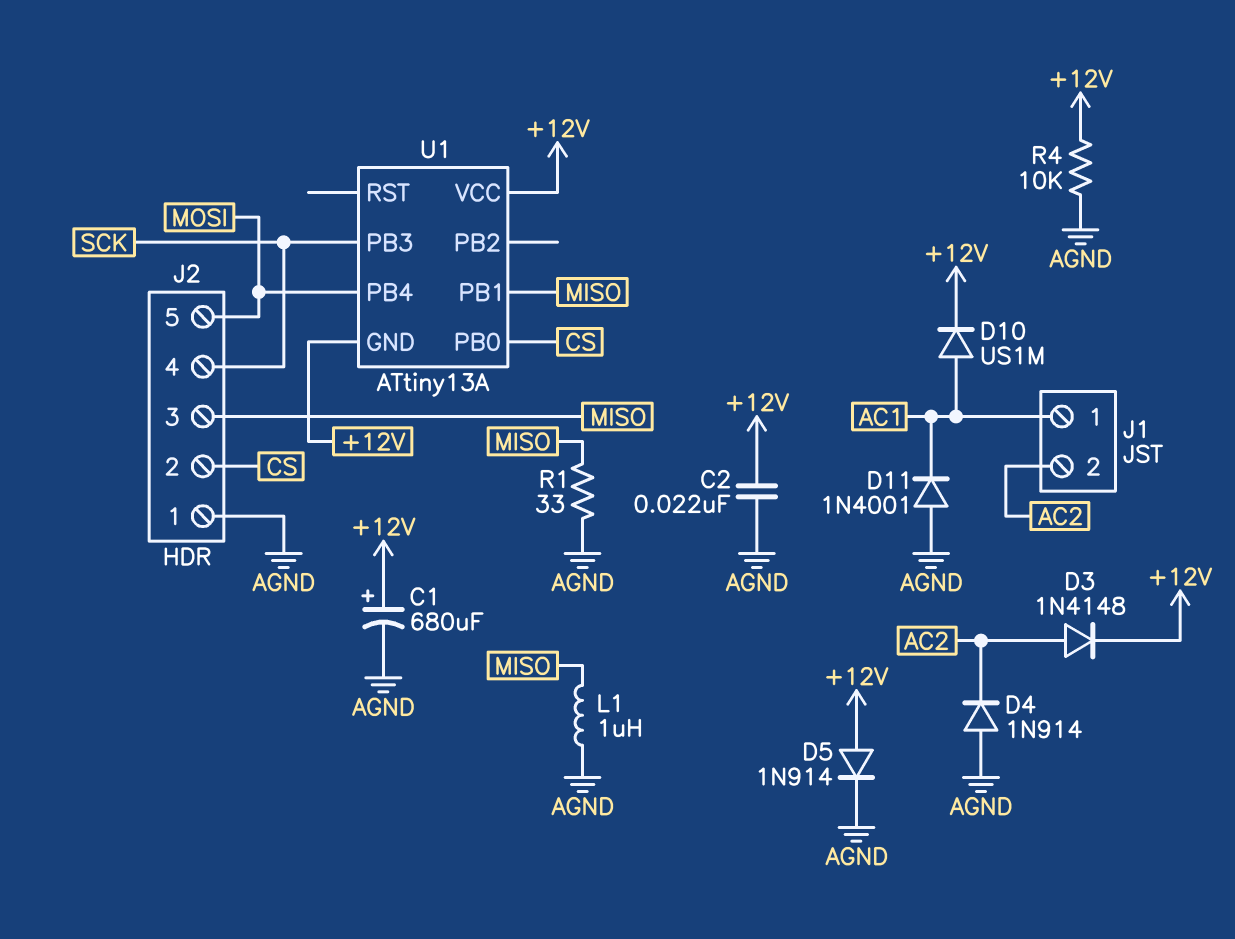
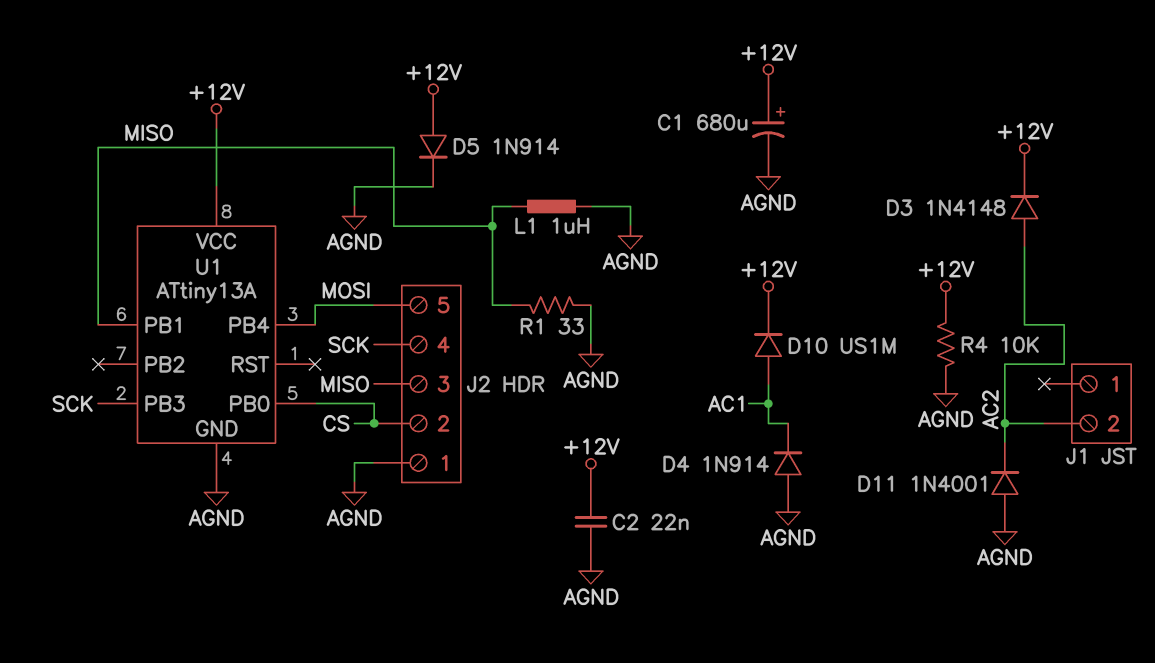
D4: diode 1N914 (A AGND, K AC2) -> diode 1N914 (A AGND, K AC1)
D11: diode 1N4001 (A AGND, K AC1) -> diode 1N4001 (A AGND, K AC2)
J1 pin 1: AC1 -> none
U1 pin GND: +12V -> AGND

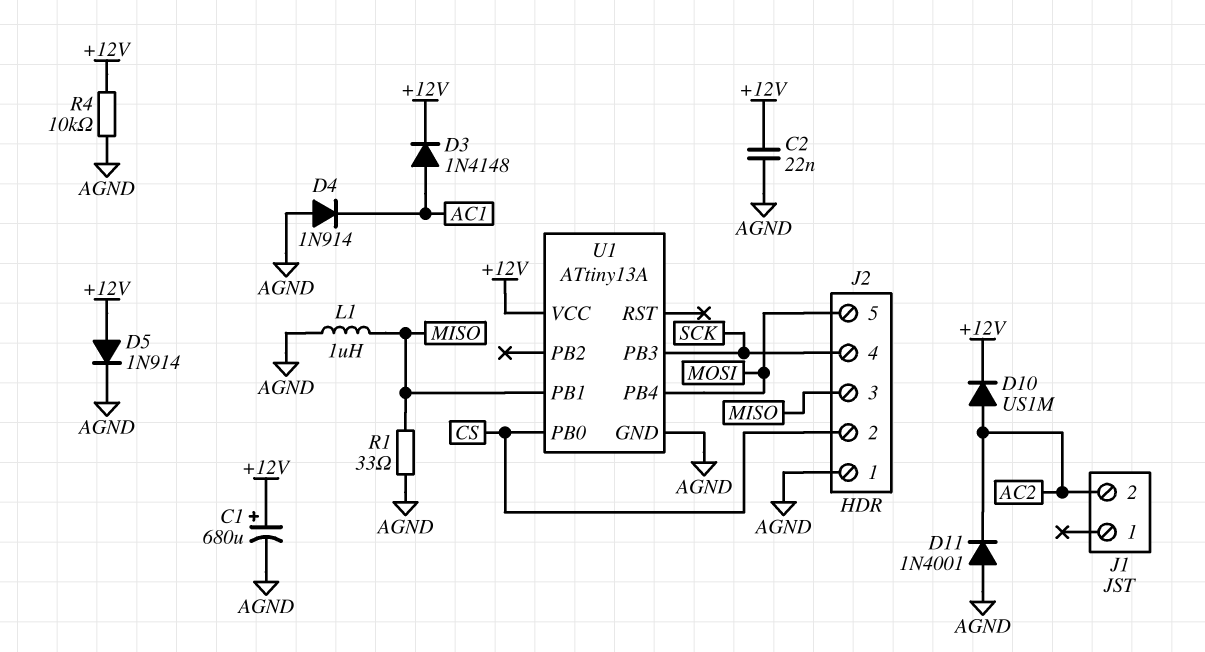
D3: diode 1N4148 (A AC2, K +12V) -> diode 1N4148 (A AC1, K +12V)
D10: diode US1M (A AC1, K +12V) -> diode US1M (A AC2, K +12V)

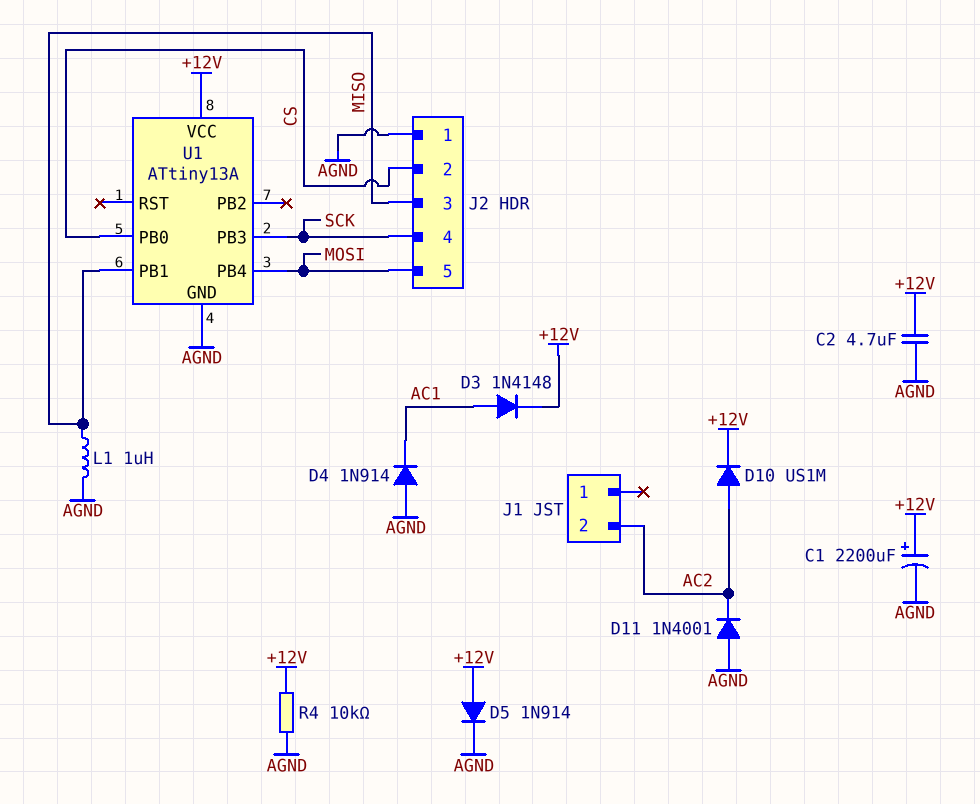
C1: 680uF (plus +12V, minus AGND) -> 2200uF (plus +12V, minus AGND)
C2: 22nF (+12V, AGND) -> 4.7uF (+12V, AGND)
R1: 33 (AGND, MISO) -> none

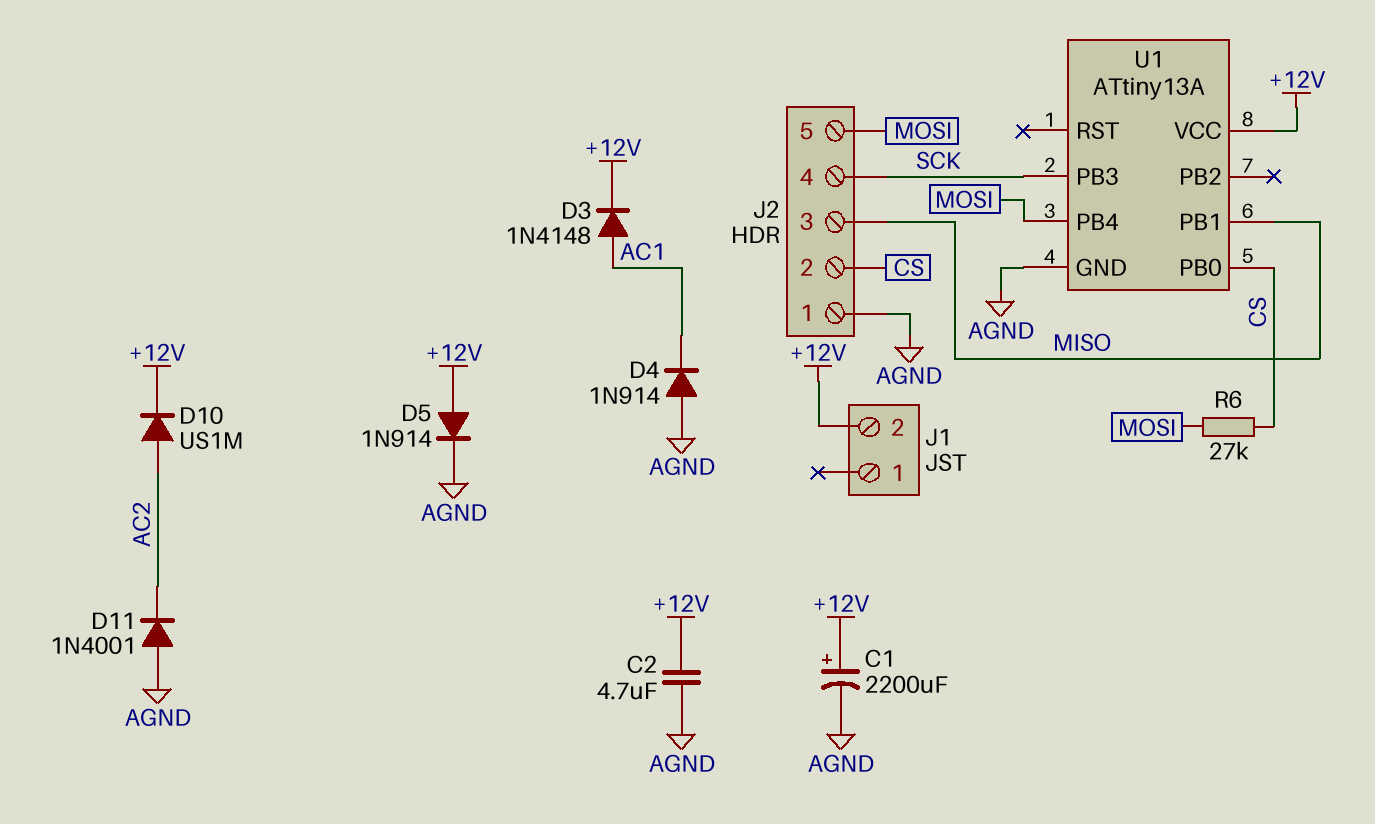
J1 pin 2: AC2 -> +12V
L1: 1uH (AGND, MISO) -> none
R4: 10k (+12V, AGND) -> none
R6: none -> 27k (CS, MOSI)

